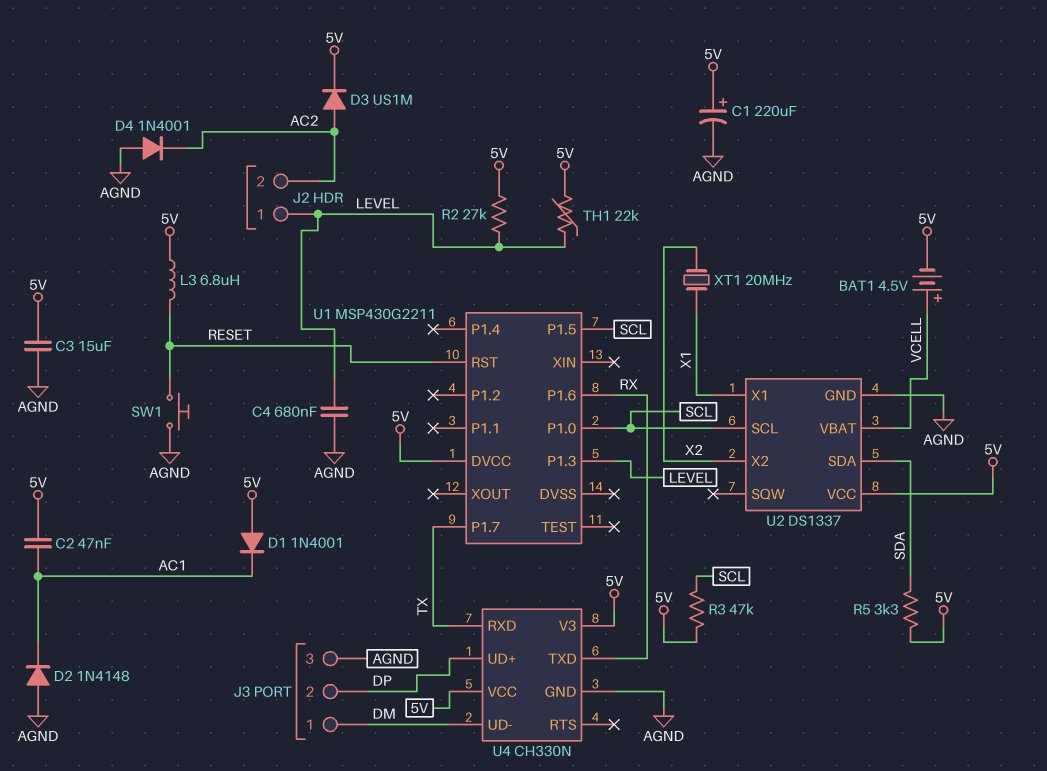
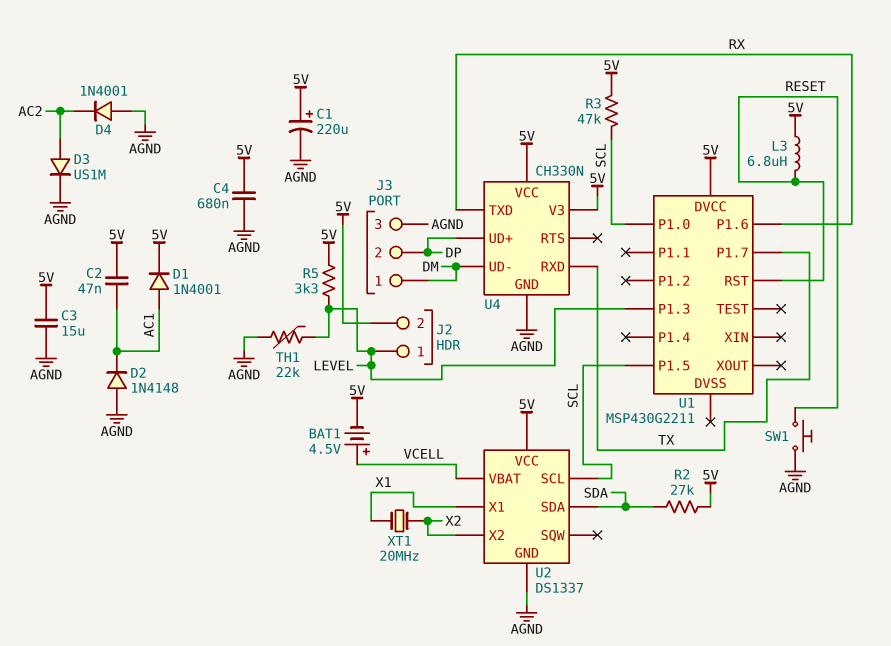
C4: 680nF (AGND, LEVEL) -> 680nF (5V, AGND)
D1: diode 1N4001 (A 5V, K AC1) -> diode 1N4001 (A AC1, K 5V)
D3: diode US1M (A AC2, K 5V) -> diode US1M (A AC2, K AGND)
J2 pin 2: AC2 -> 5V
R2: 27k (5V, LEVEL) -> 27k (5V, SDA)
R5: 3.3k (5V, SDA) -> 3.3k (5V, LEVEL)
TH1: 22k (5V, LEVEL) -> 22k (AGND, LEVEL)

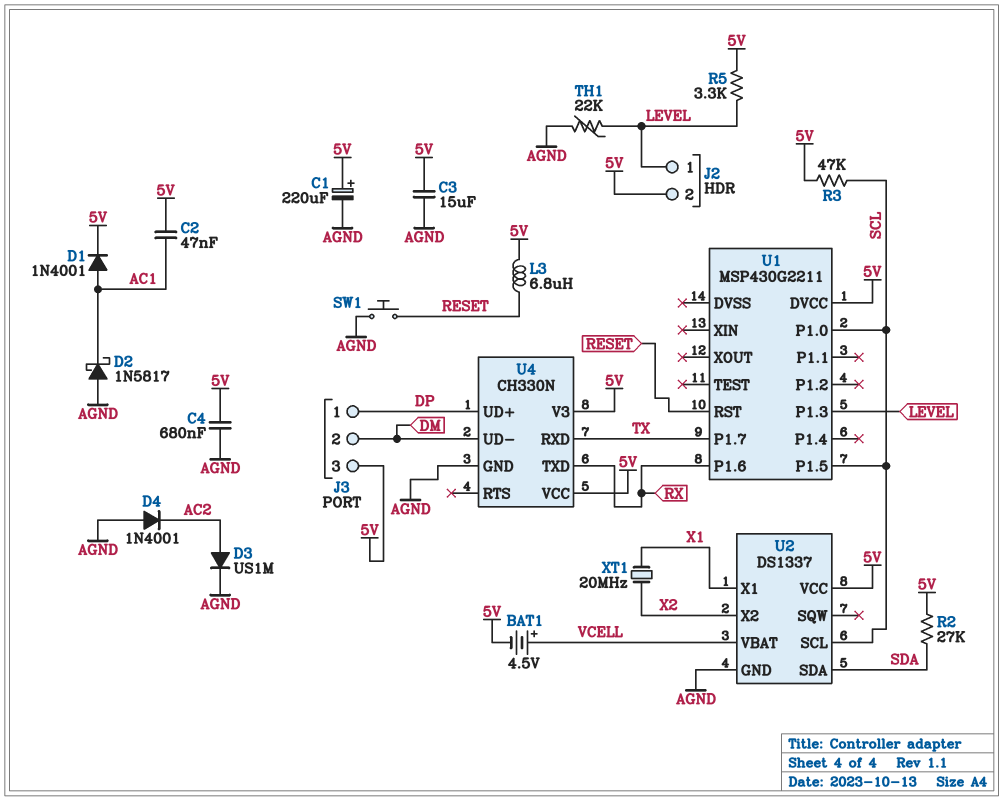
D2: diode 1N4148 (A AGND, K AC1) -> schottky 1N5817 (A AGND, K AC1)
J3 pin 1: DM -> DP
J3 pin 2: DP -> DM
J3 pin 3: AGND -> 5V

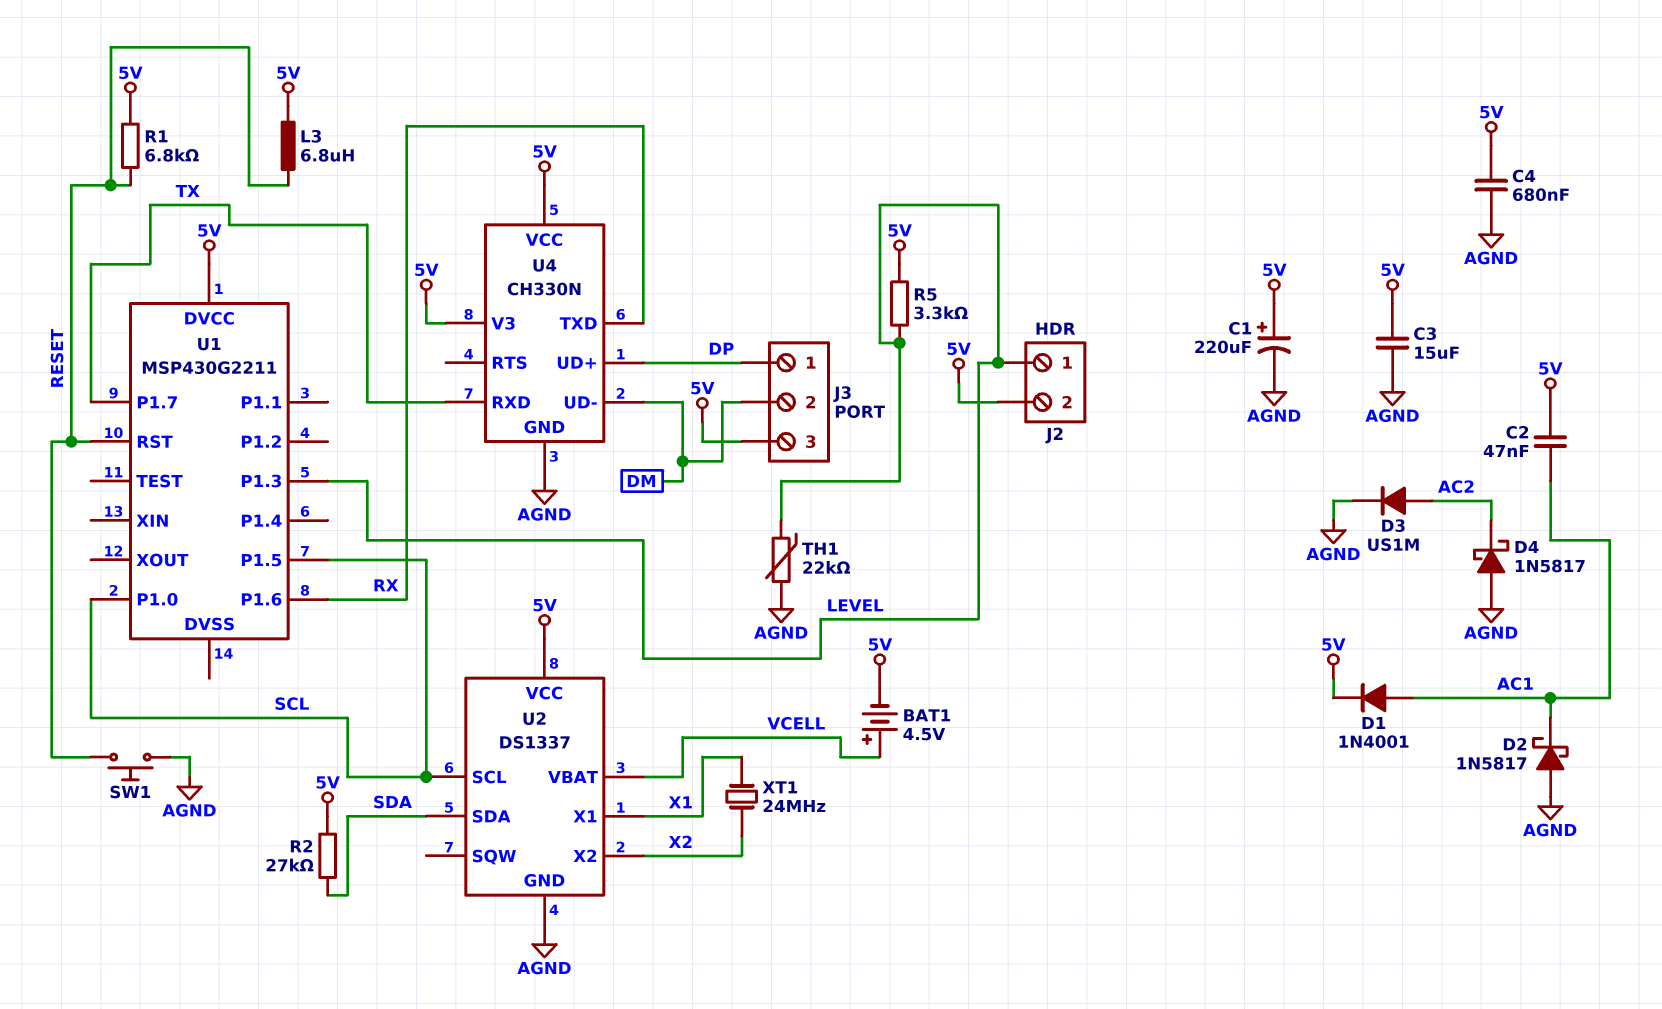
D4: diode 1N4001 (A AGND, K AC2) -> schottky 1N5817 (A AGND, K AC2)
R1: none -> 6.8k (5V, RESET)
R3: 47k (5V, SCL) -> none
XT1: 20MHz (X1, X2) -> 24MHz (X1, X2)

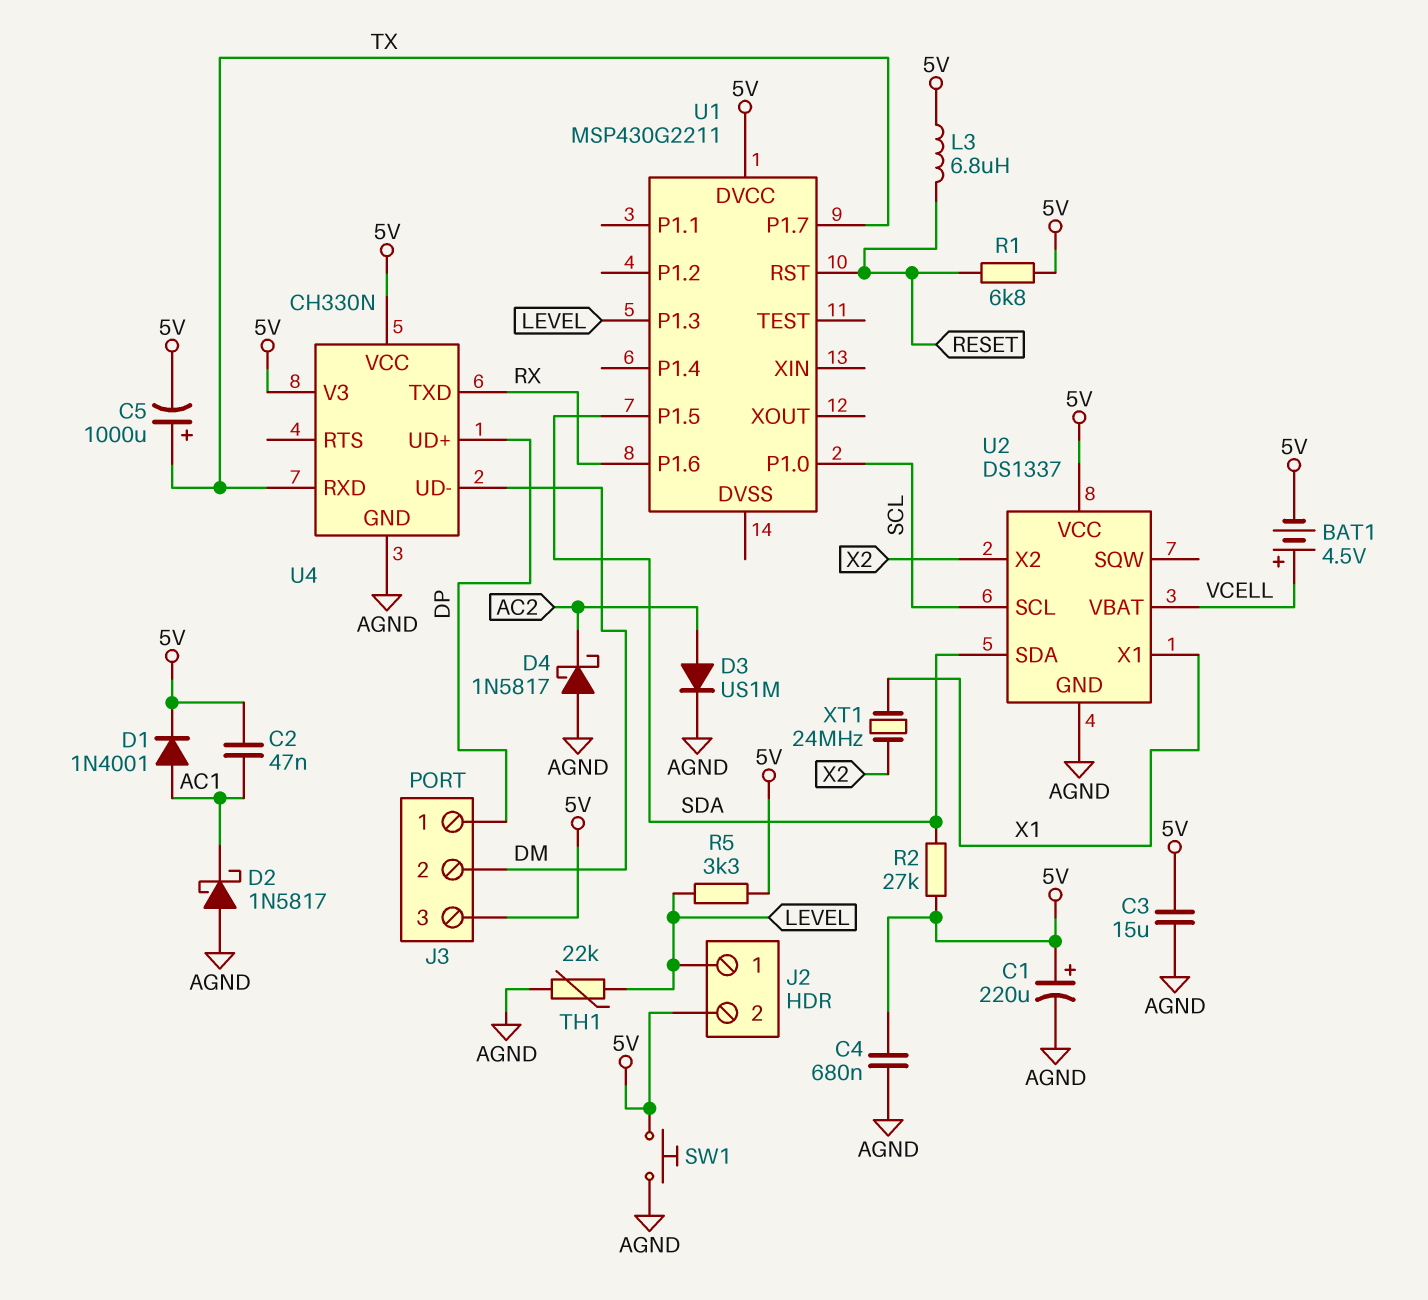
C5: none -> 1000uF (plus TX, minus 5V)
SW1: button (AGND, RESET) -> button (5V, AGND)
U1 pin P1.5: SCL -> SDA

